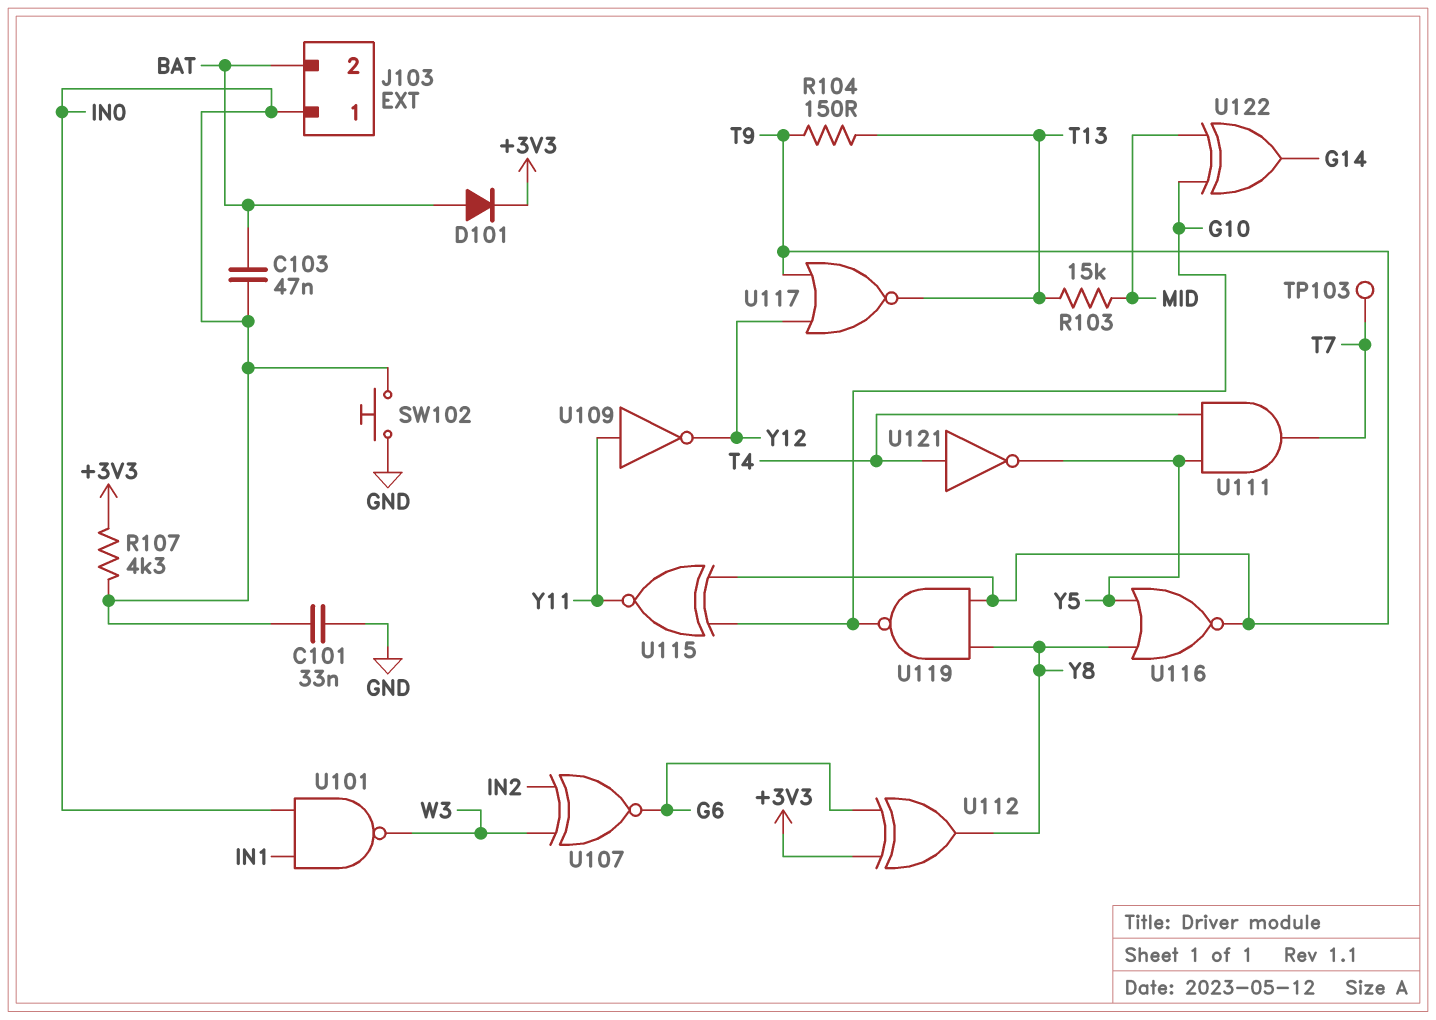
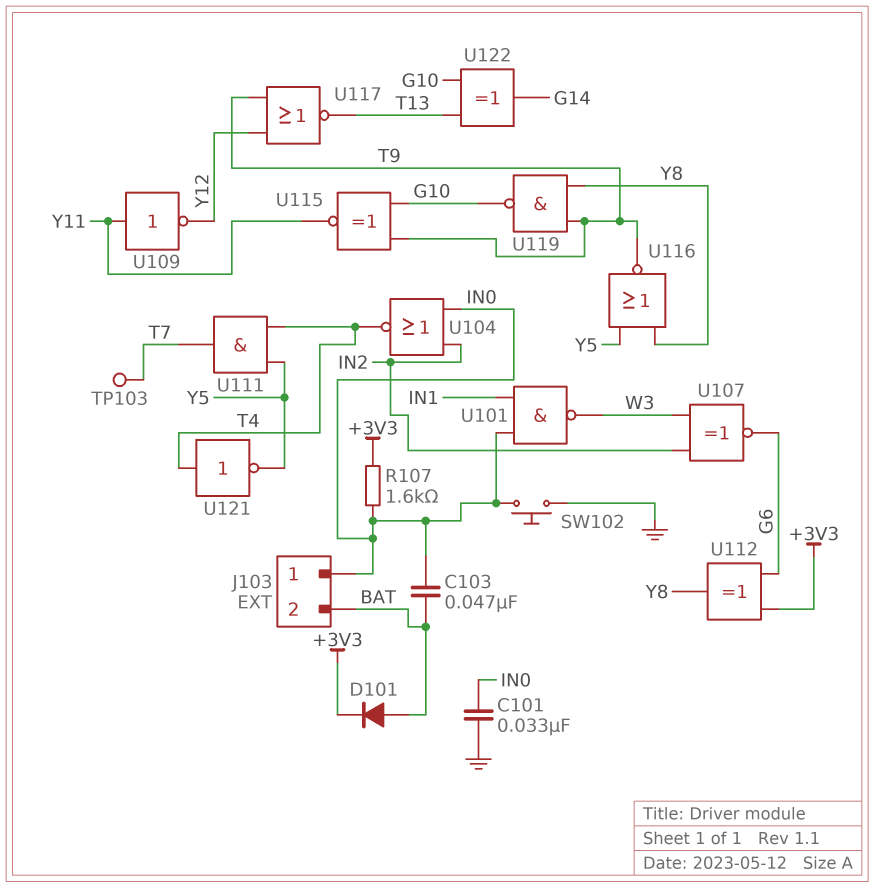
R103: 15k (MID, T13) -> none
R104: 150 (T9, T13) -> none
R107: 4.3k (+3V3, IN0) -> 1.6k (+3V3, IN0)
U104: none -> NOR (in IN0, in IN2, out T4)
U122: XOR (in G10, in MID, out G14) -> XOR (in G10, in T13, out G14)

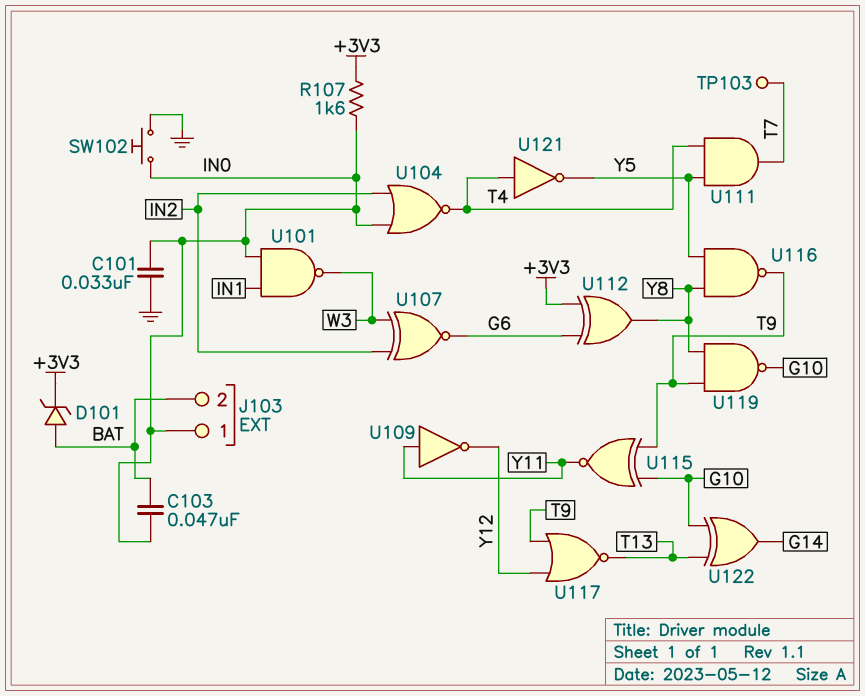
D101: diode (A BAT, K +3V3) -> zener (A BAT, K +3V3)
U116: NOR (in Y5, in Y8, out T9) -> NAND (in Y5, in Y8, out T9)

